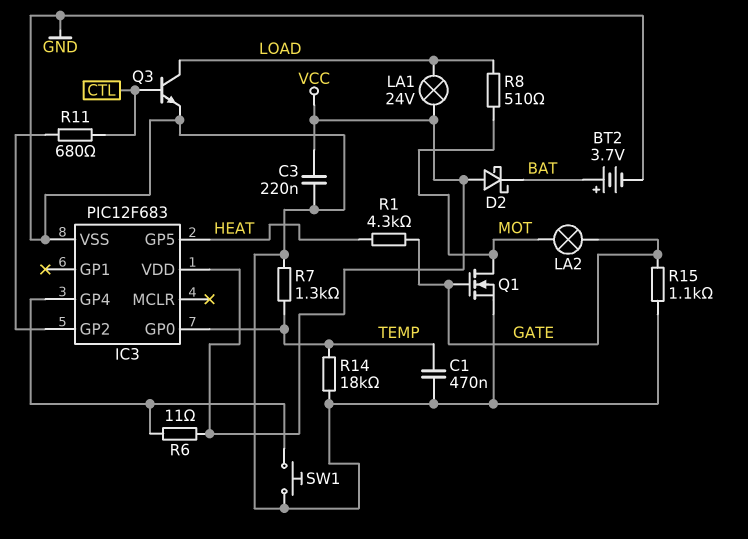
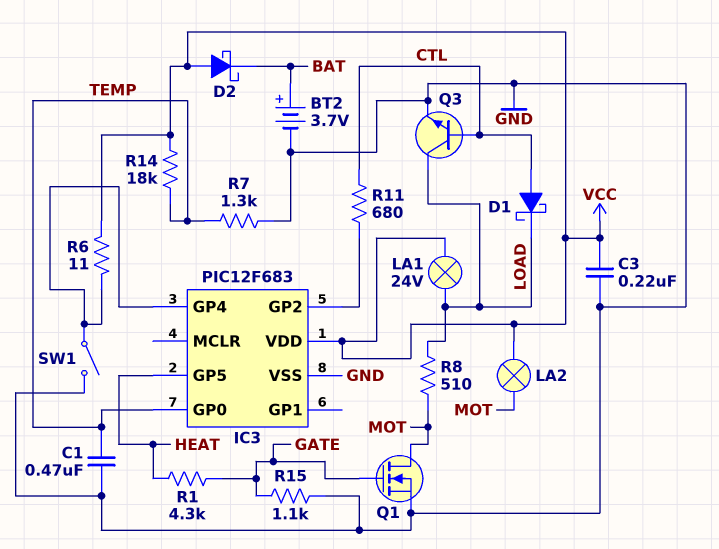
D1: none -> schottky (A CTL, K LOAD)
LA2: lamp (GATE, MOT) -> lamp (MOT, VCC)
R14: 18k (GND, TEMP) -> 18k (TEMP, VCC)
SW1: button (GND, IC3/GP4) -> switch (GND, IC3/GP4)

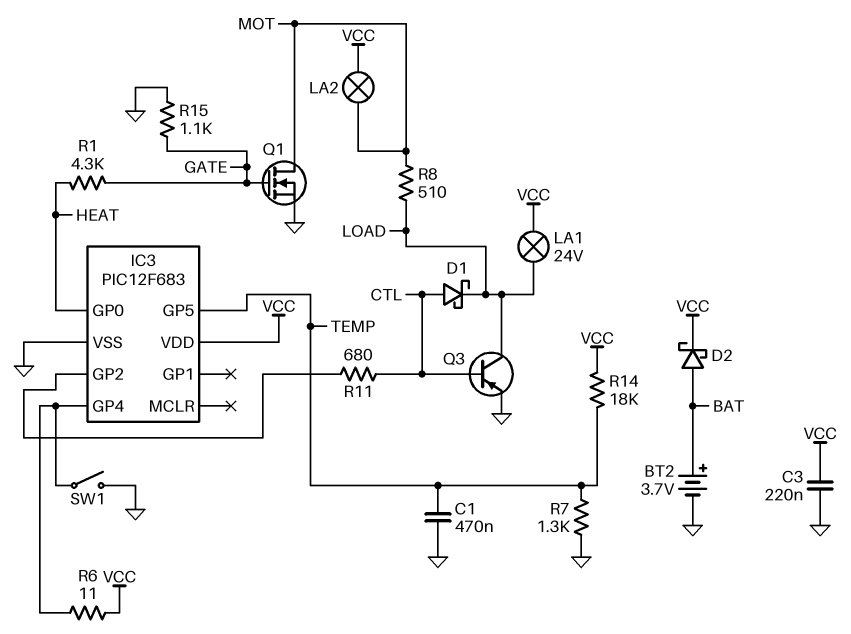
D2: schottky (A VCC, K BAT) -> schottky (A BAT, K VCC)
IC3 pin GP0: TEMP -> HEAT
IC3 pin GP5: HEAT -> TEMP
Q3: NPN (B CTL, C LOAD, E GND) -> PNP (B CTL, C LOAD, E GND)

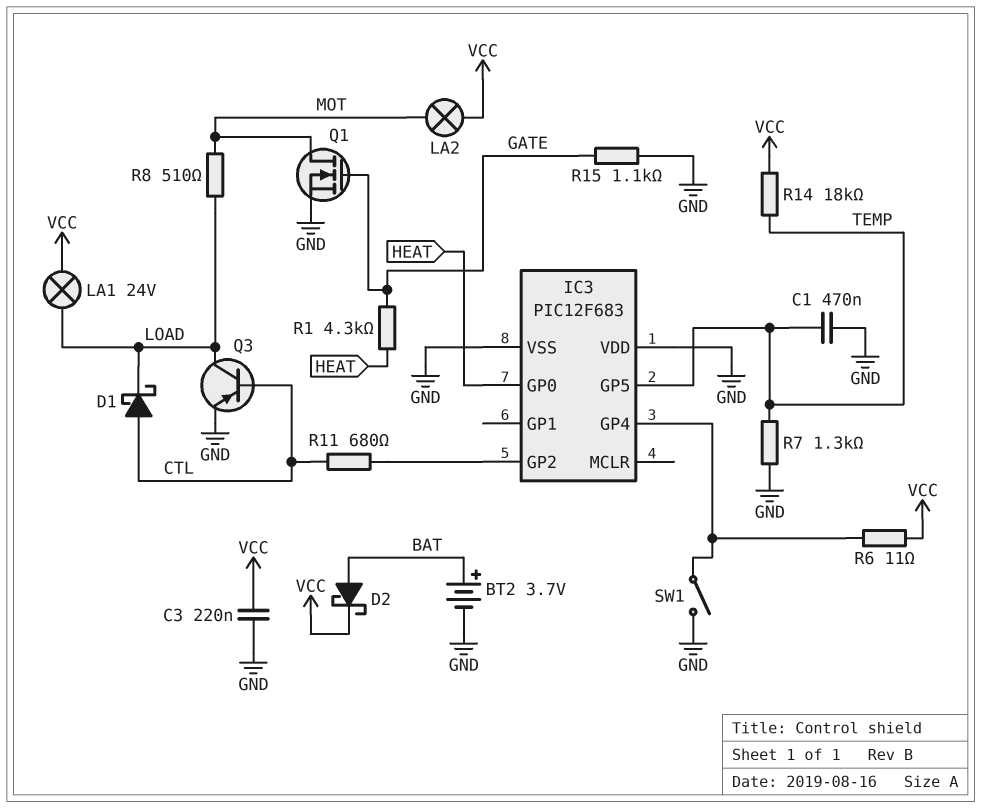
IC3 pin VDD: VCC -> GND

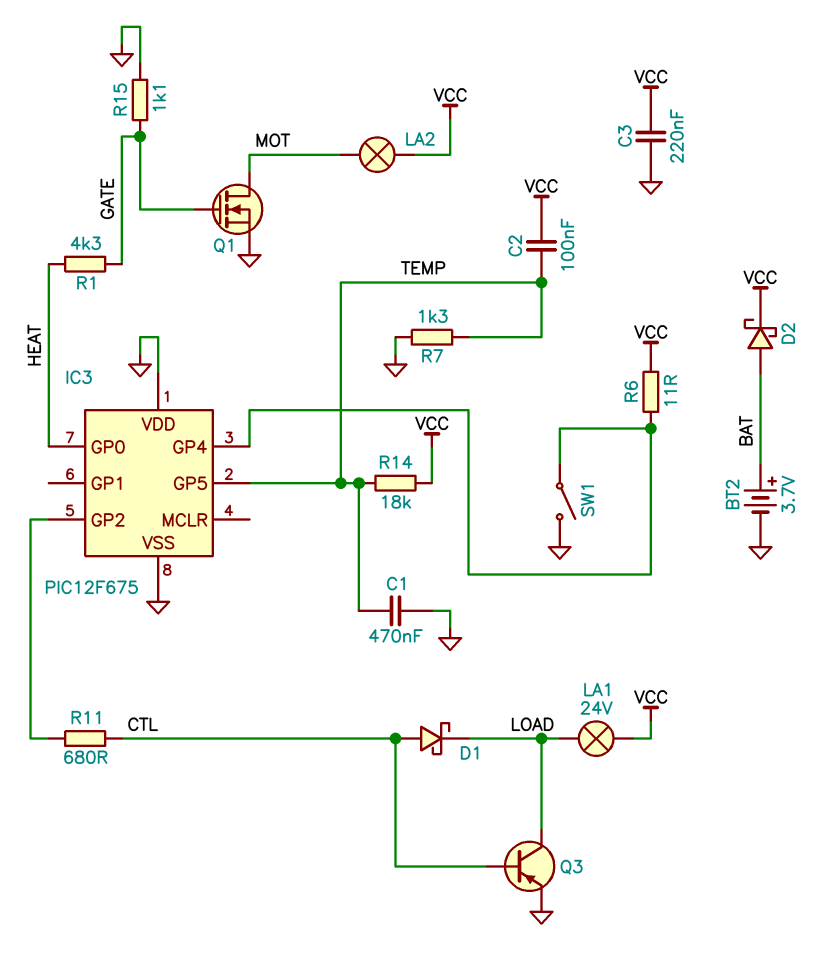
C2: none -> 100nF (TEMP, VCC)
IC3: PIC12F683 -> PIC12F675
R8: 510 (LOAD, MOT) -> none

